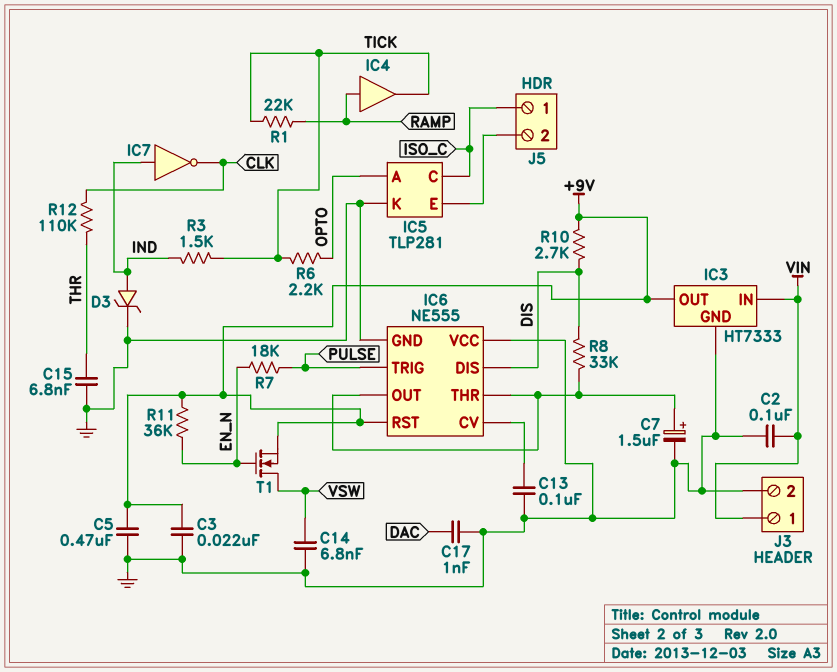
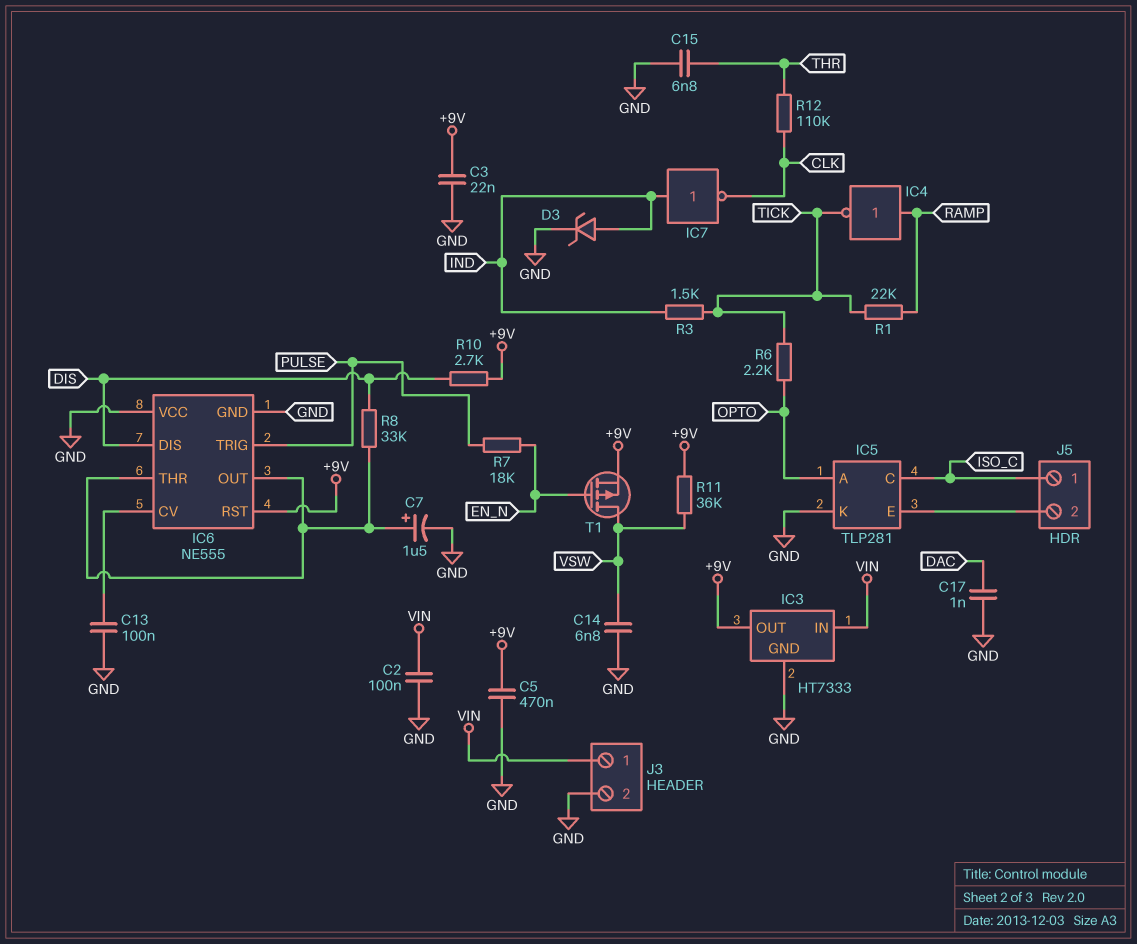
IC4: buffer (in RAMP, out TICK) -> NOT (in RAMP, out TICK)
R11: 36k (+9V, EN_N) -> 36k (+9V, VSW)
T1: NMOS (G EN_N, D VSW, S +9V) -> PMOS (G EN_N, D VSW, S +9V)

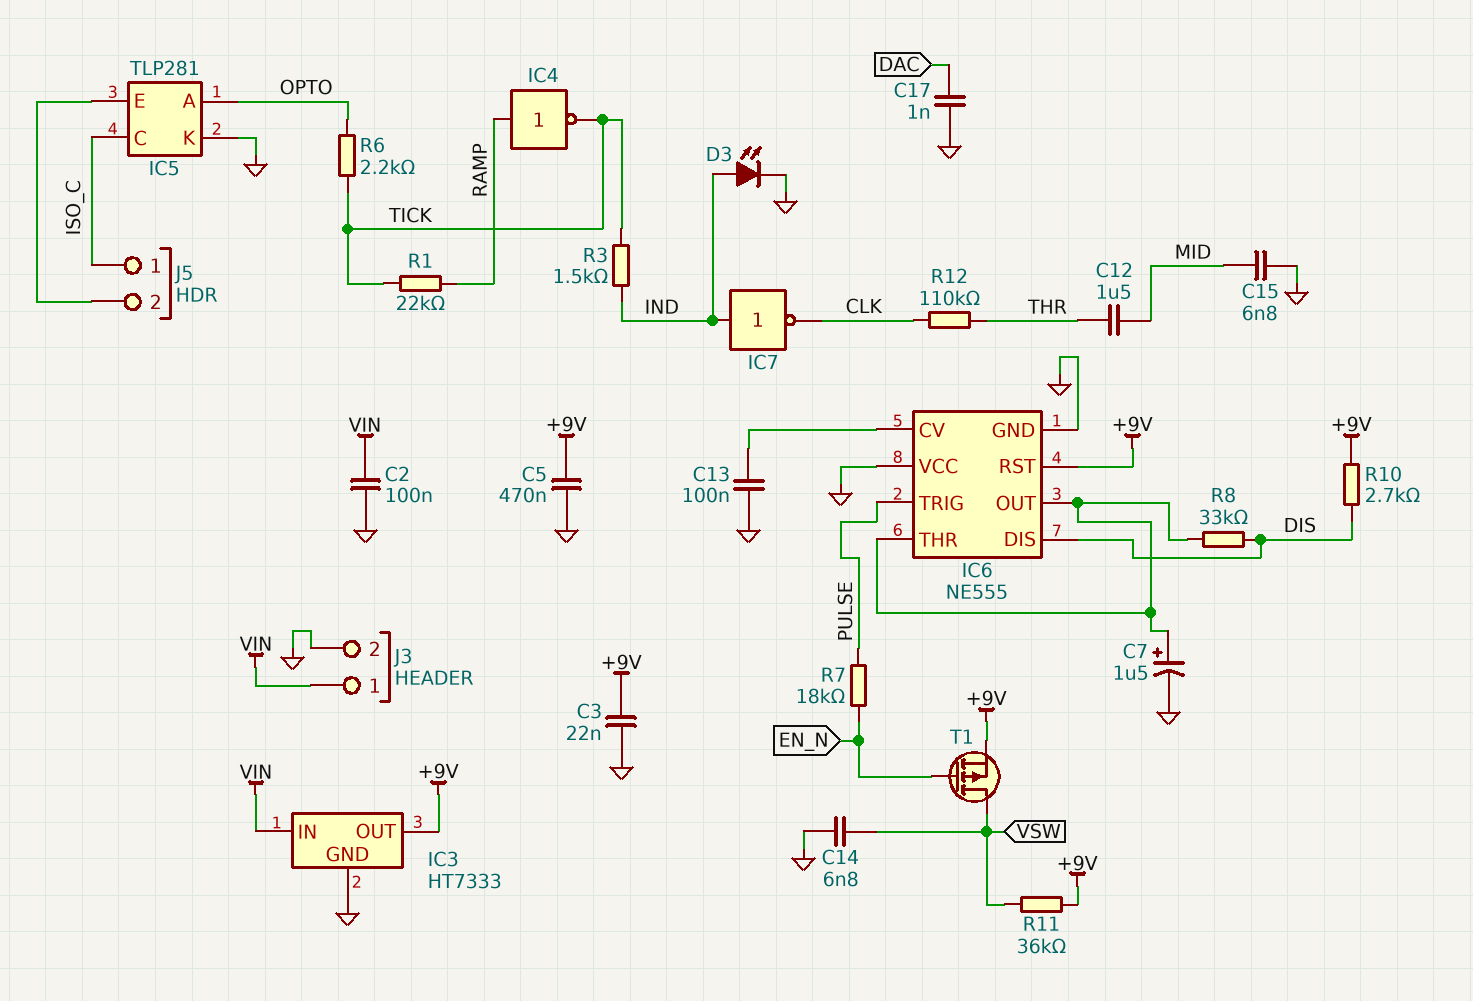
C12: none -> 1.5uF (MID, THR)
C15: 6.8nF (GND, THR) -> 6.8nF (GND, MID)
D3: zener (A IND, K GND) -> LED (A IND, K GND)

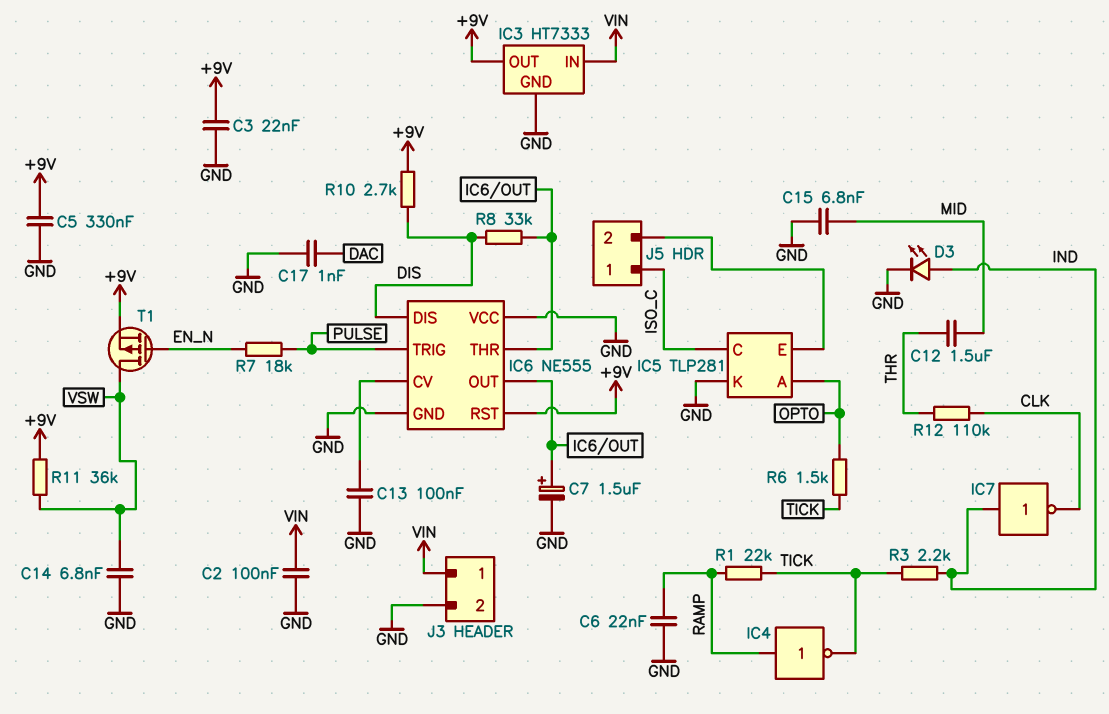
C5: 470nF (+9V, GND) -> 330nF (+9V, GND)
C6: none -> 22nF (GND, RAMP)
R3: 1.5k (IND, TICK) -> 2.2k (IND, TICK)
R6: 2.2k (OPTO, TICK) -> 1.5k (OPTO, TICK)

